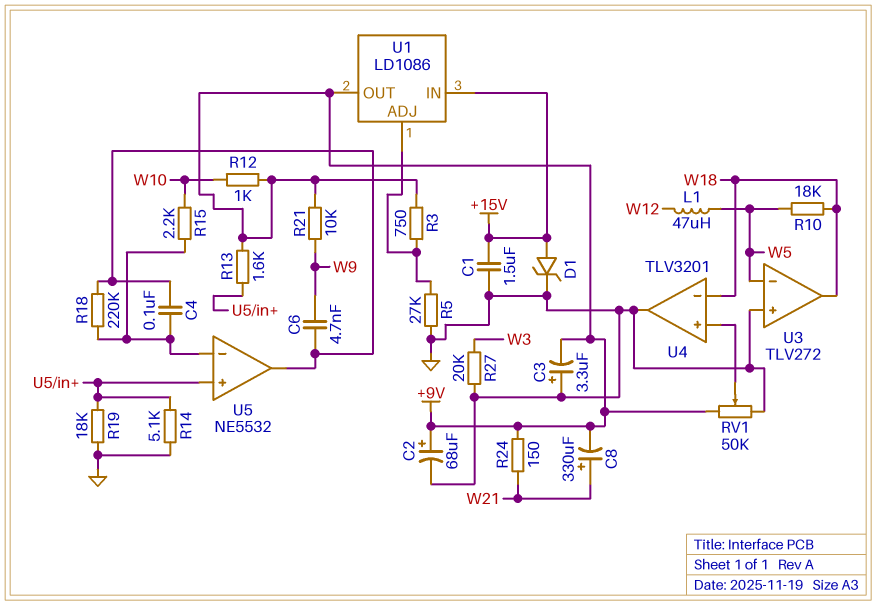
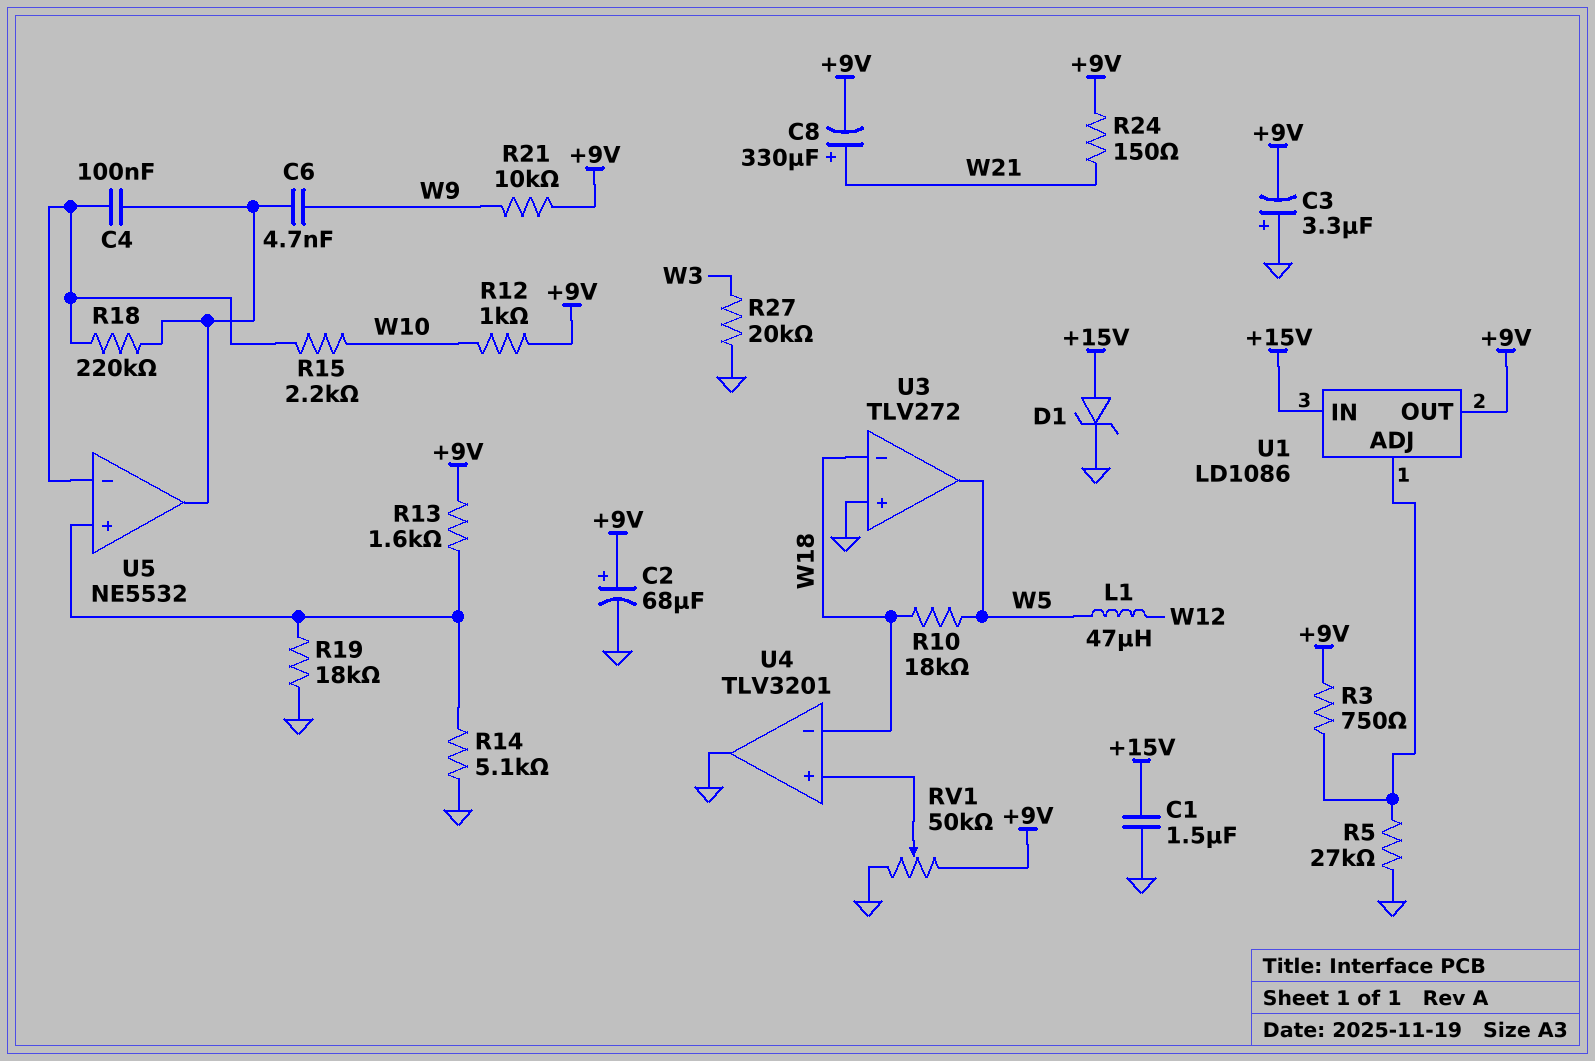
U3 pin in-: W5 -> W18
U3 pin out: W18 -> W5

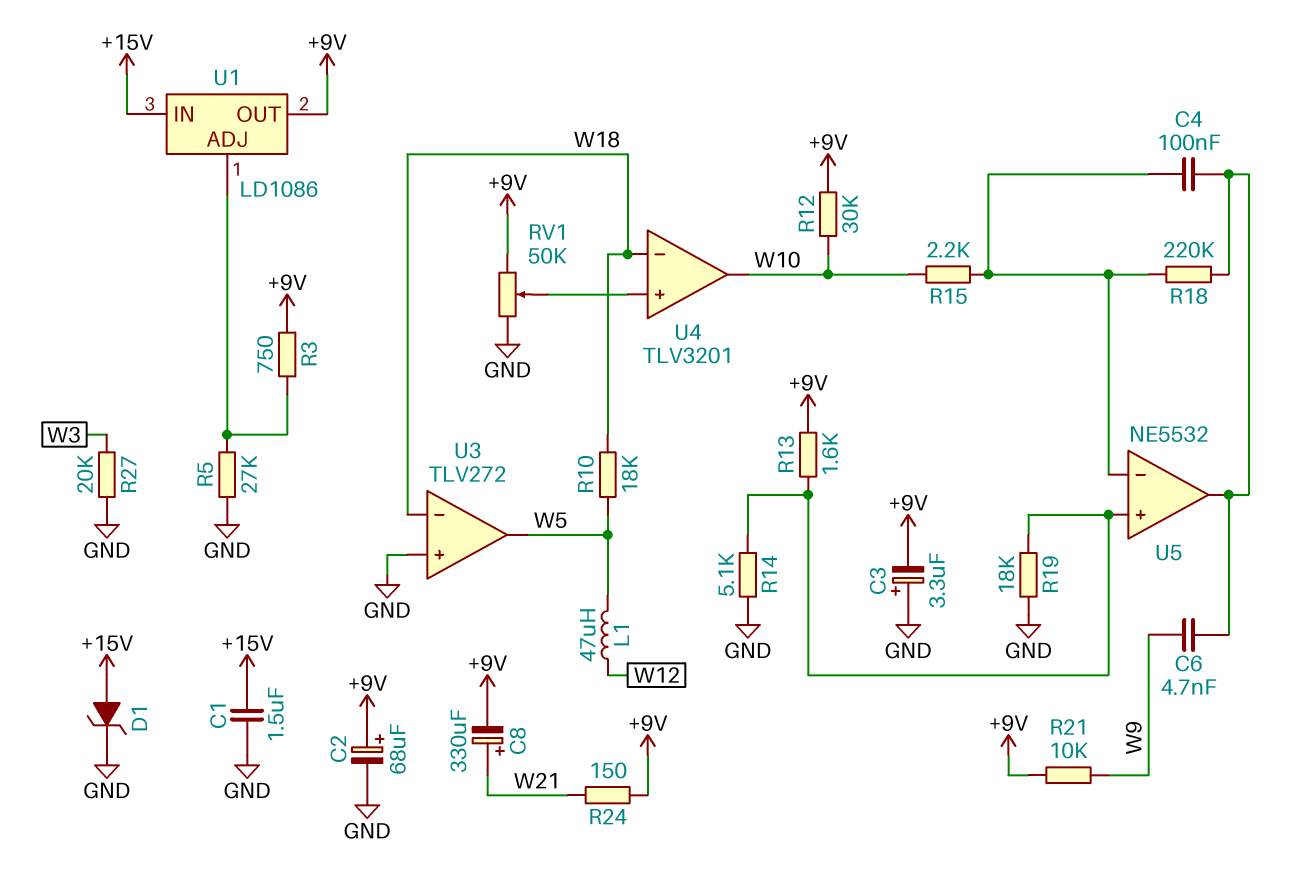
R12: 1k (+9V, W10) -> 30k (+9V, W10)
U4 pin out: GND -> W10

